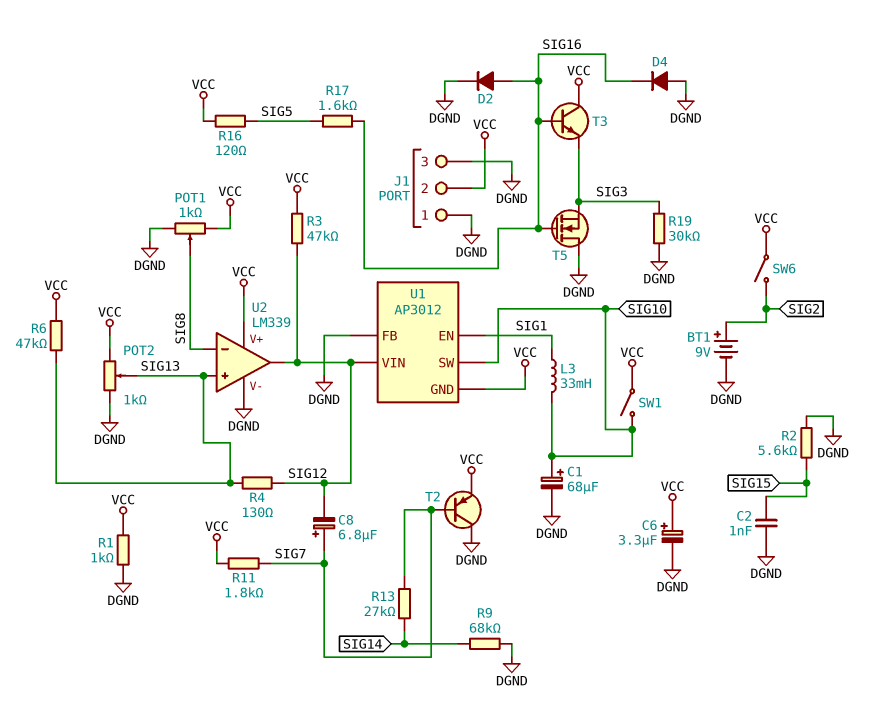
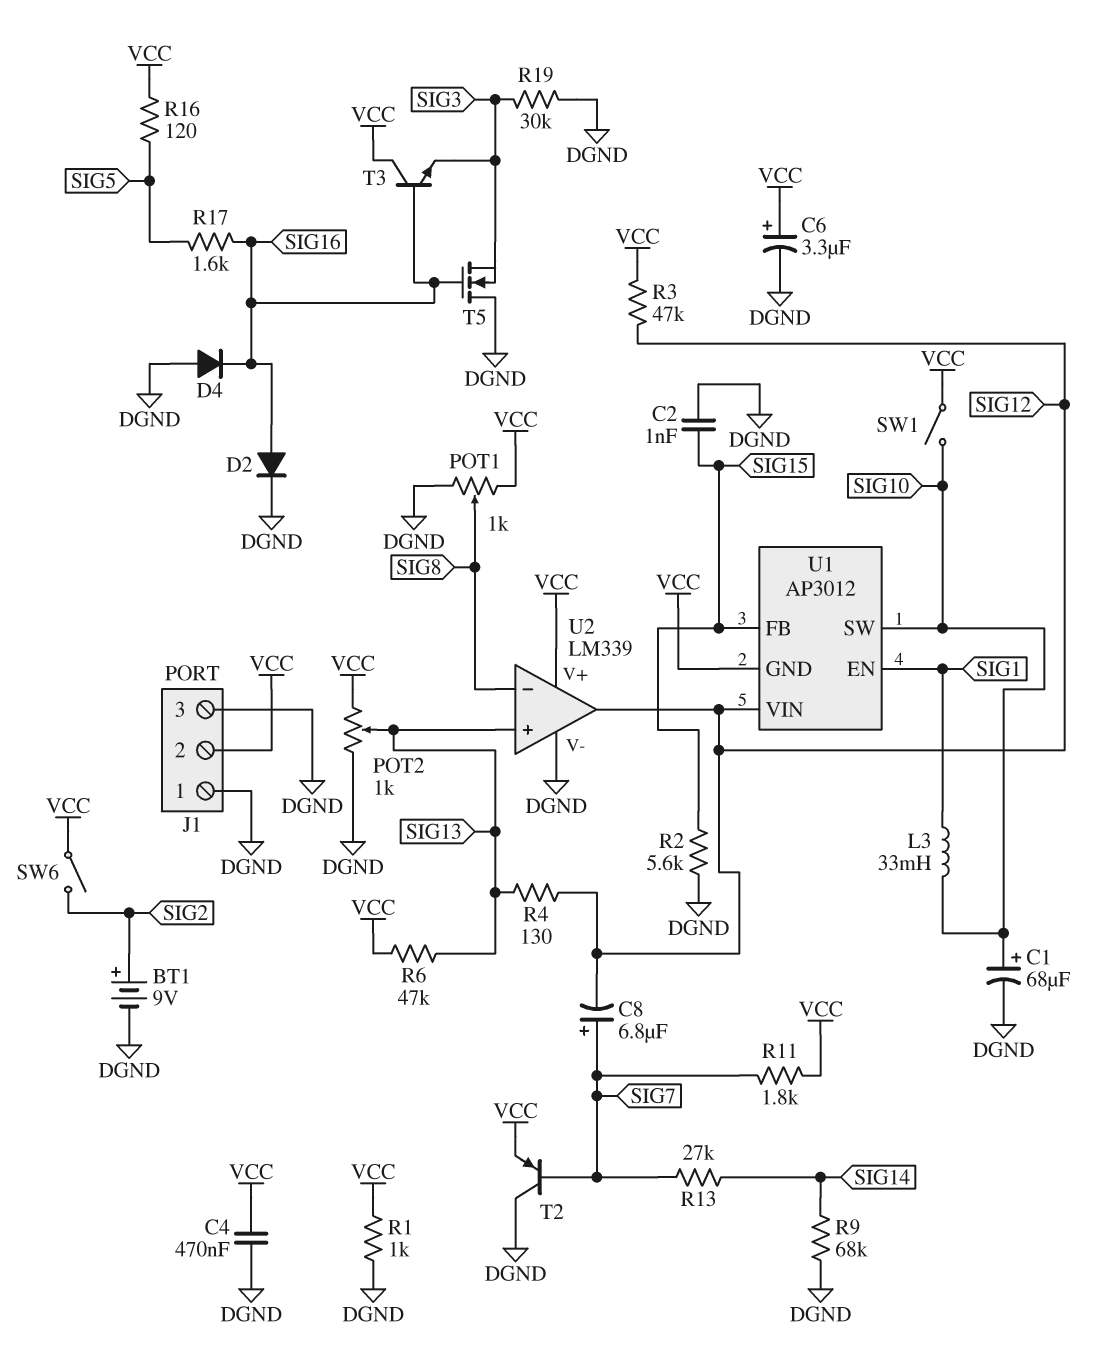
C4: none -> 470nF (DGND, VCC)
U1 pin FB: DGND -> SIG15

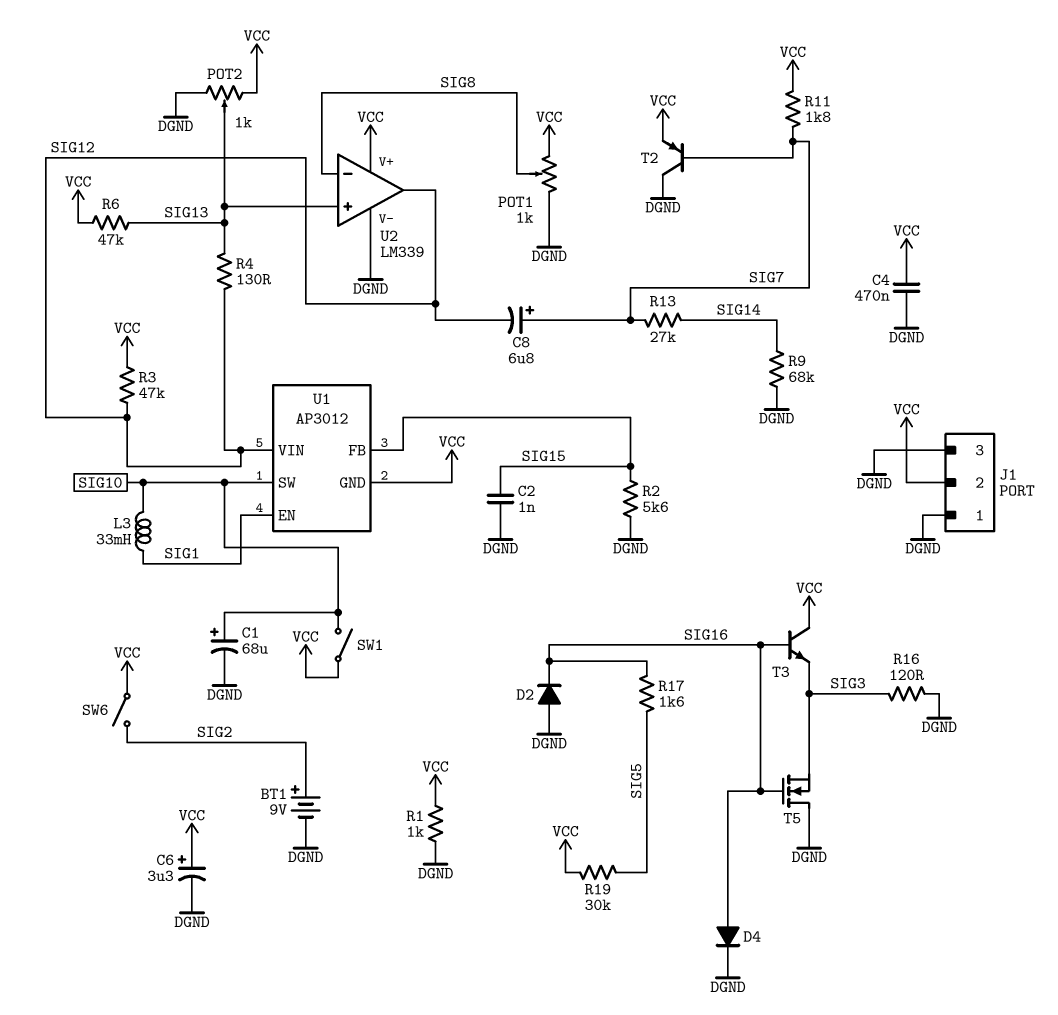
D2: diode (A SIG16, K DGND) -> diode (A DGND, K SIG16)
D4: diode (A DGND, K SIG16) -> diode (A SIG16, K DGND)
R16: 120 (SIG5, VCC) -> 120 (DGND, SIG3)
R19: 30k (DGND, SIG3) -> 30k (SIG5, VCC)

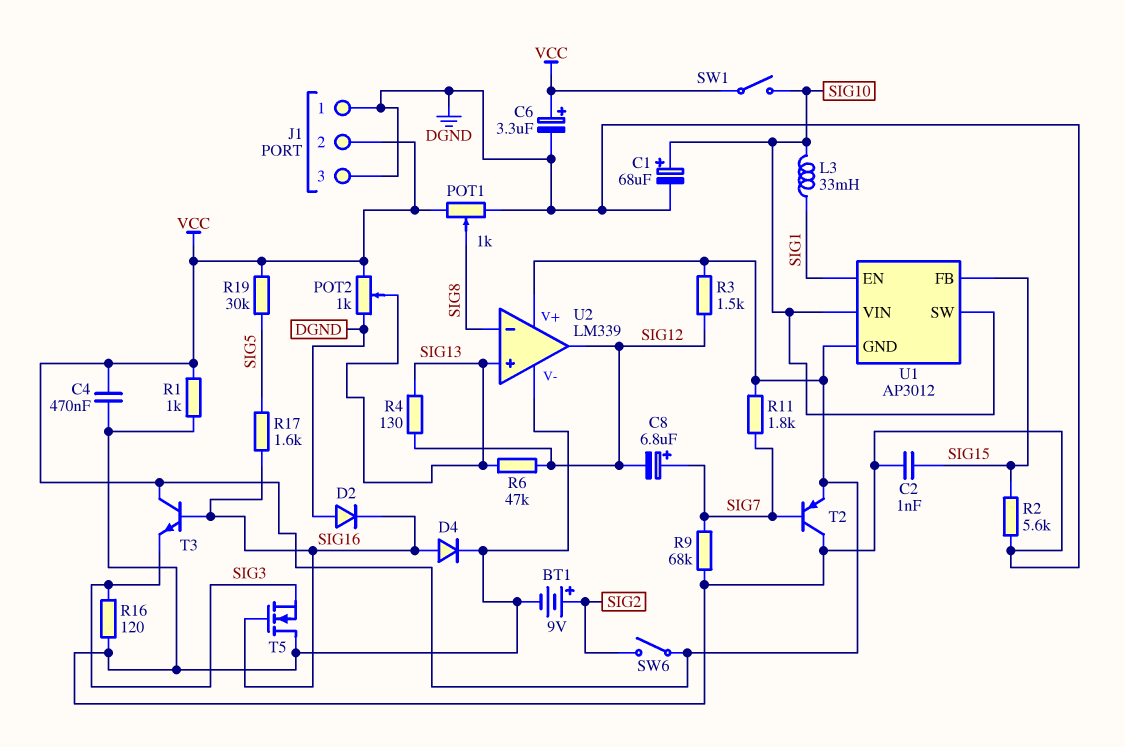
R3: 47k (SIG12, VCC) -> 1.5k (SIG12, VCC)
R6: 47k (SIG13, VCC) -> 47k (SIG12, SIG13)
R9: 68k (DGND, SIG14) -> 68k (DGND, SIG7)
R13: 27k (SIG7, SIG14) -> none
U1 pin VIN: SIG12 -> SIG10

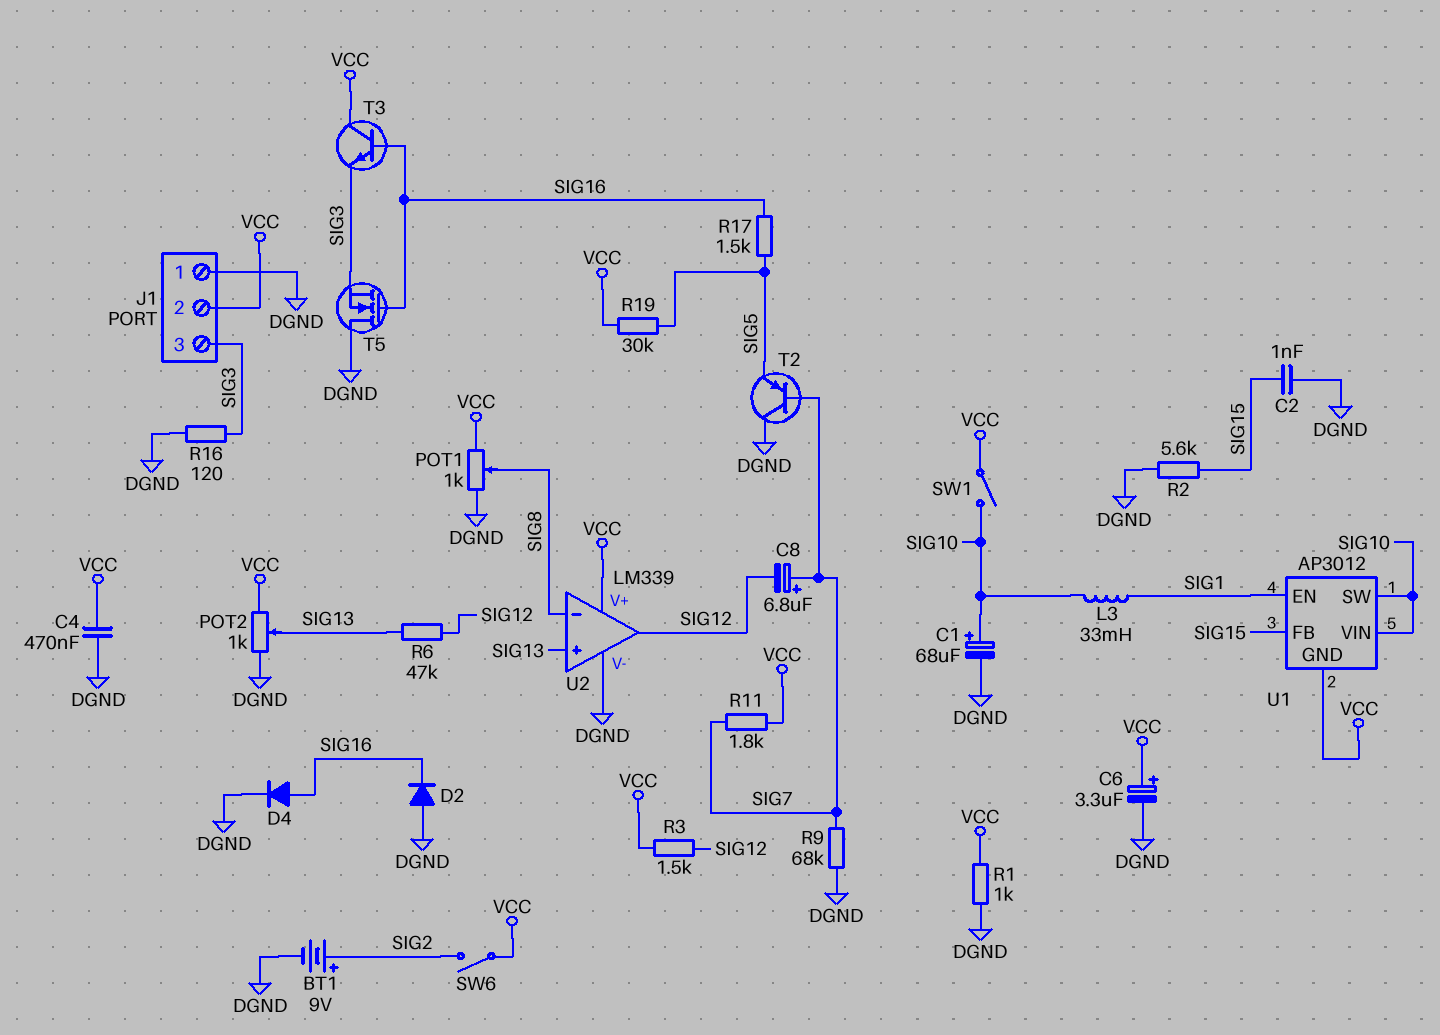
J1 pin 3: DGND -> SIG3
R4: 130 (SIG12, SIG13) -> none
R17: 1.6k (SIG5, SIG16) -> 1.5k (SIG5, SIG16)
T2: PNP (B SIG7, C DGND, E VCC) -> PNP (B SIG7, C DGND, E SIG5)

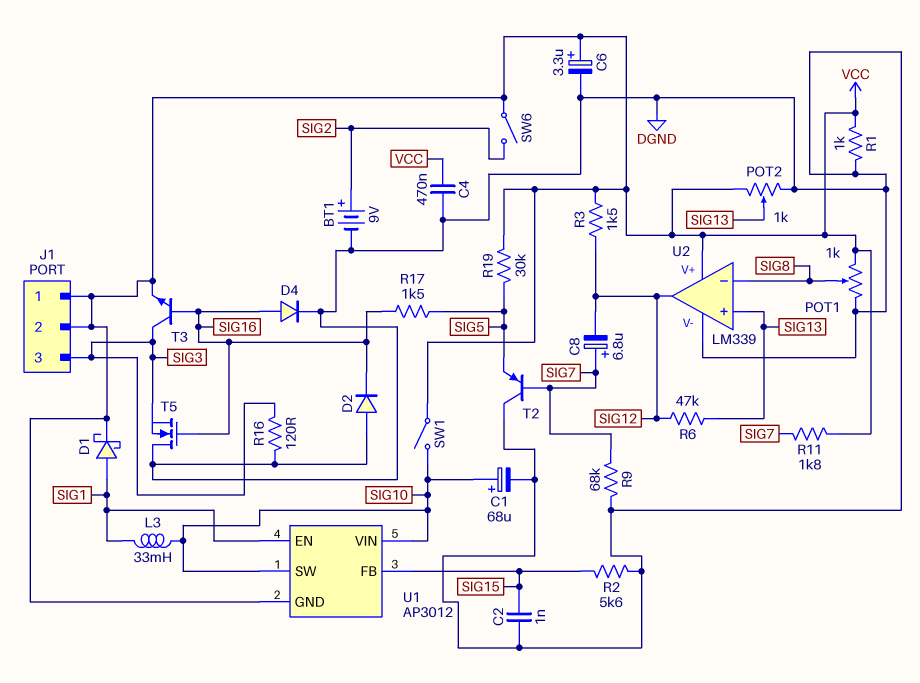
D1: none -> schottky (A SIG1, K VCC)
J1 pin 1: DGND -> VCC
T3: NPN (B SIG16, C VCC, E SIG3) -> NPN (B SIG16, C SIG3, E VCC)

